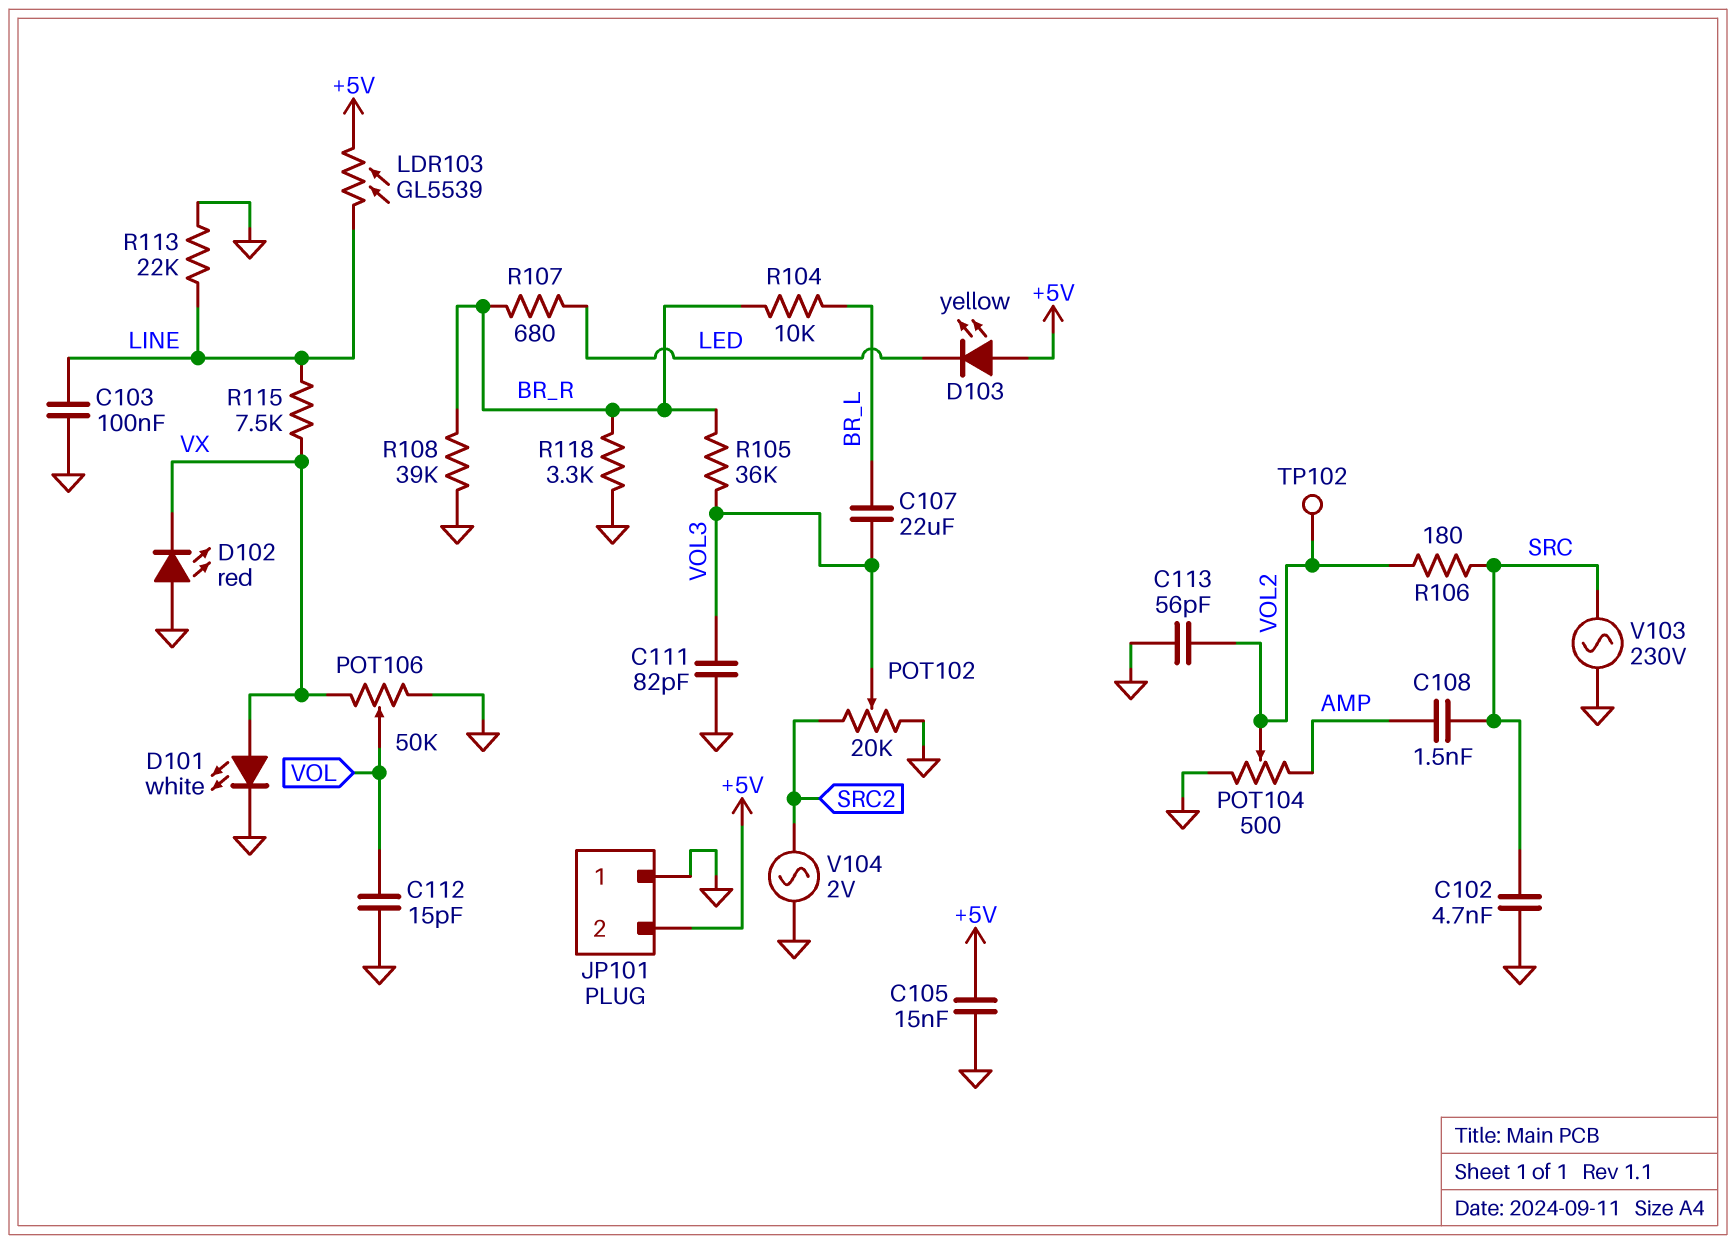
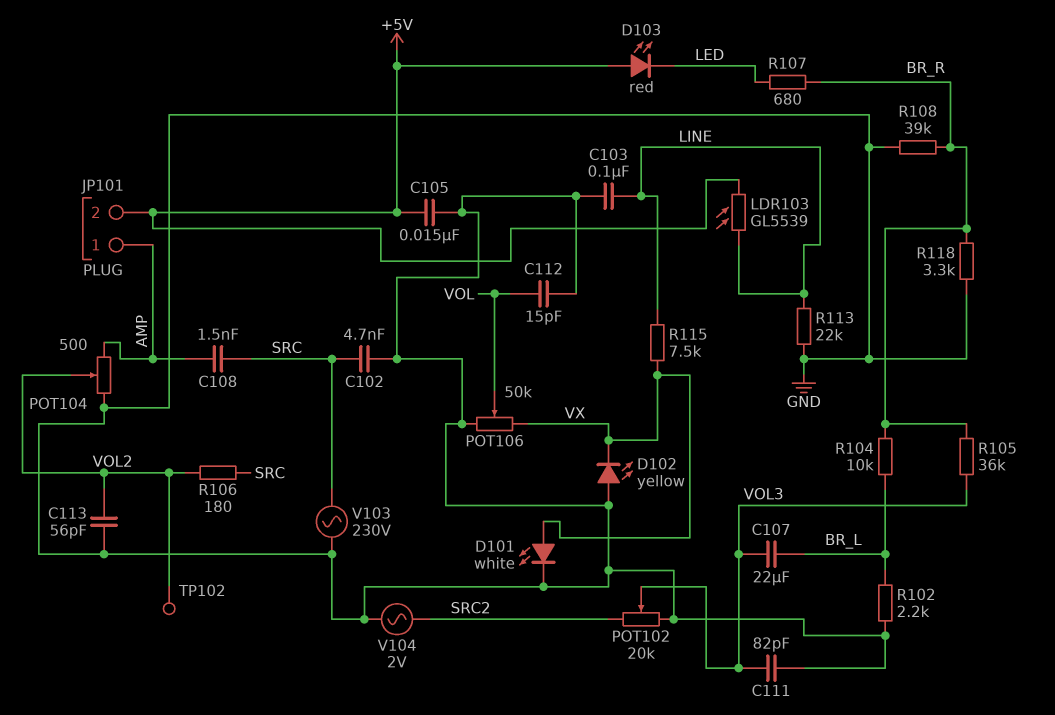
D102: LED red (A GND, K VX) -> LED yellow (A GND, K VX)
D103: LED yellow (A +5V, K LED) -> LED red (A +5V, K LED)
JP101 pin 1: GND -> AMP
R102: none -> 2.2k (BR_L, GND)

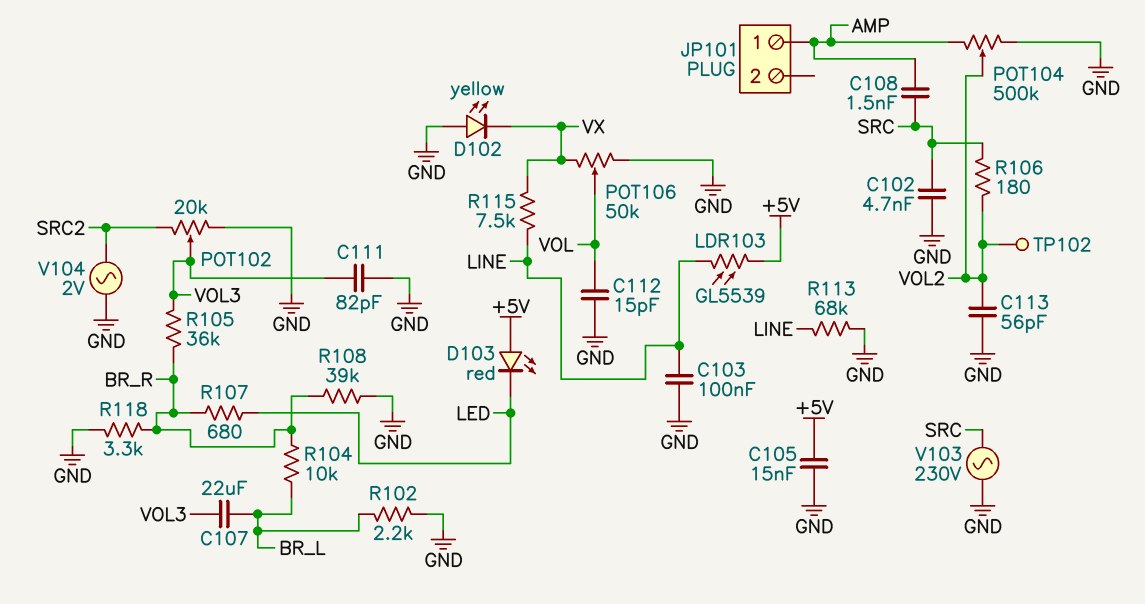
D101: LED white (A VX, K GND) -> none
JP101 pin 2: +5V -> none
POT104: 500 (AMP, GND, wiper VOL2) -> 500k (AMP, GND, wiper VOL2)
R113: 22k (GND, LINE) -> 68k (GND, LINE)

